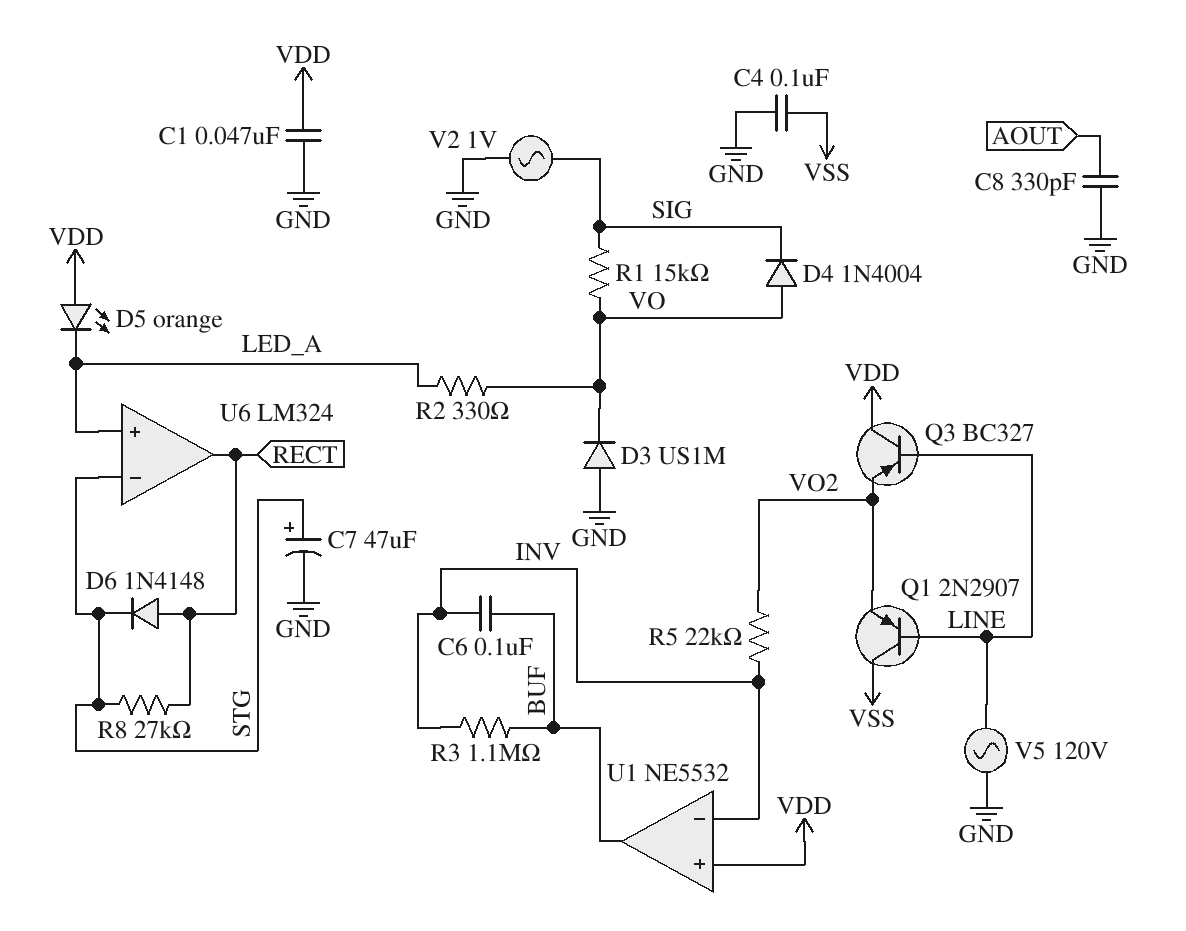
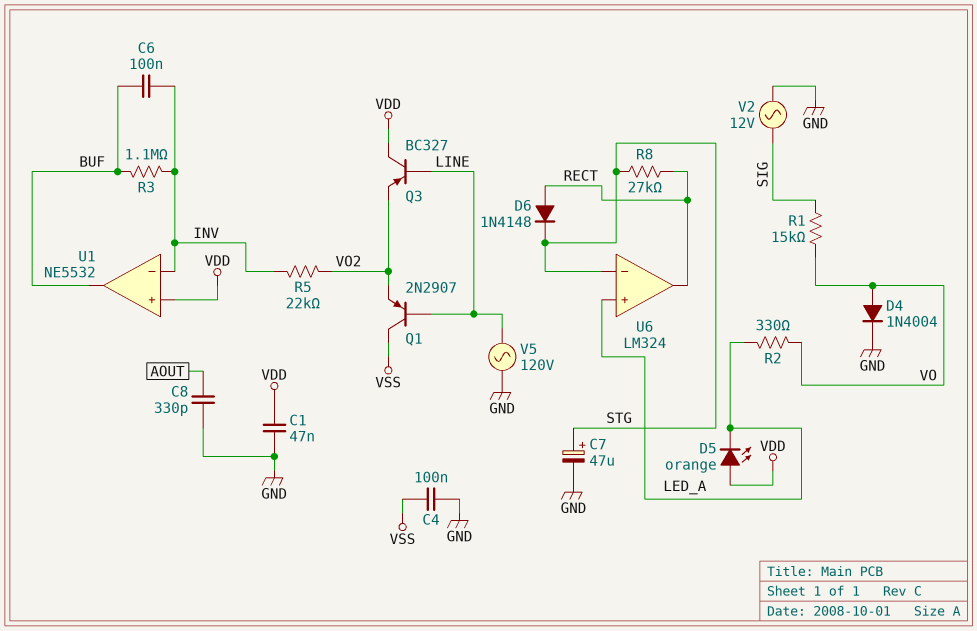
D3: diode US1M (A GND, K VO) -> none
D4: diode 1N4004 (A VO, K SIG) -> diode 1N4004 (A VO, K GND)
V2: AC 1V (GND, SIG) -> AC 12V (GND, SIG)

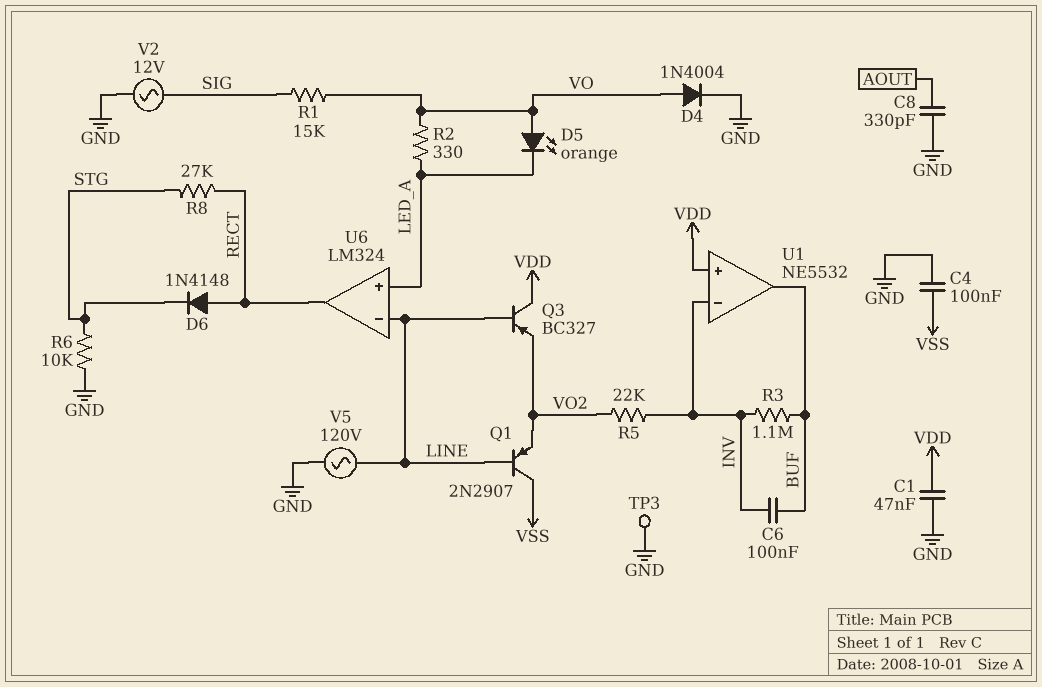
C7: 47uF (plus STG, minus GND) -> none
D5: LED orange (A VDD, K LED_A) -> LED orange (A VO, K LED_A)
R6: none -> 10k (GND, STG)
TP3: none -> test point (GND)
U6 pin in-: STG -> LINE

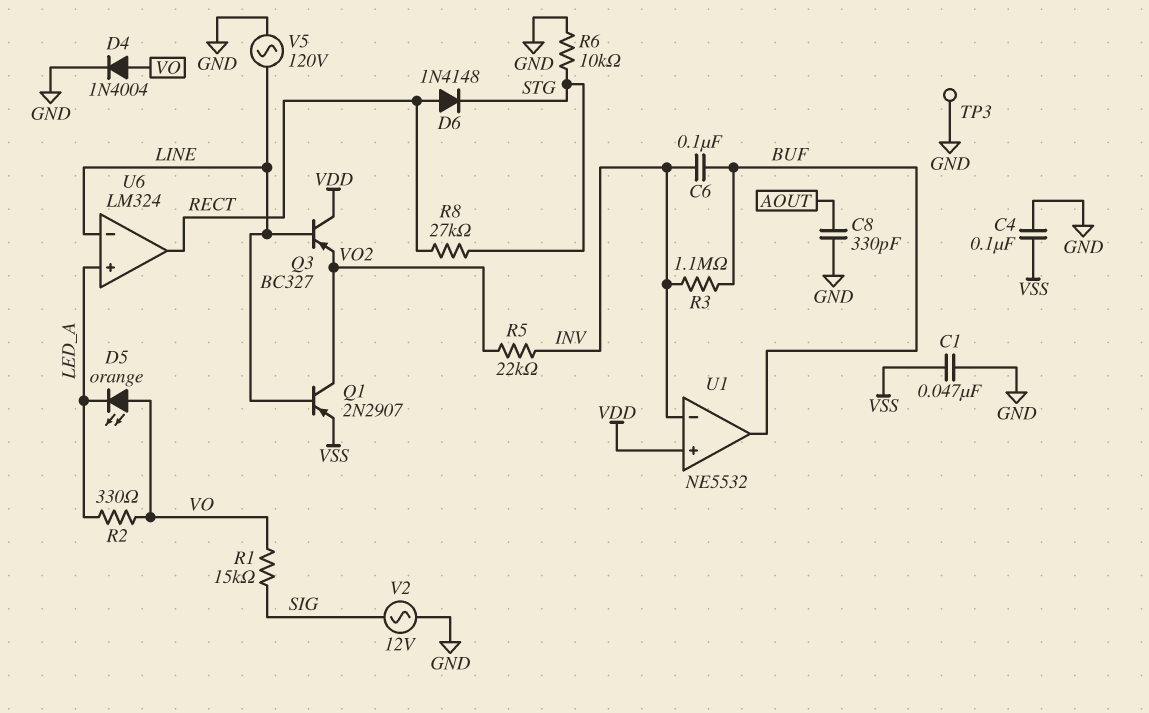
C1: 47nF (GND, VDD) -> 47nF (GND, VSS)
Q1: PNP 2N2907 (B LINE, C VSS, E VO2) -> PNP 2N2907 (B LINE, C VO2, E VSS)

